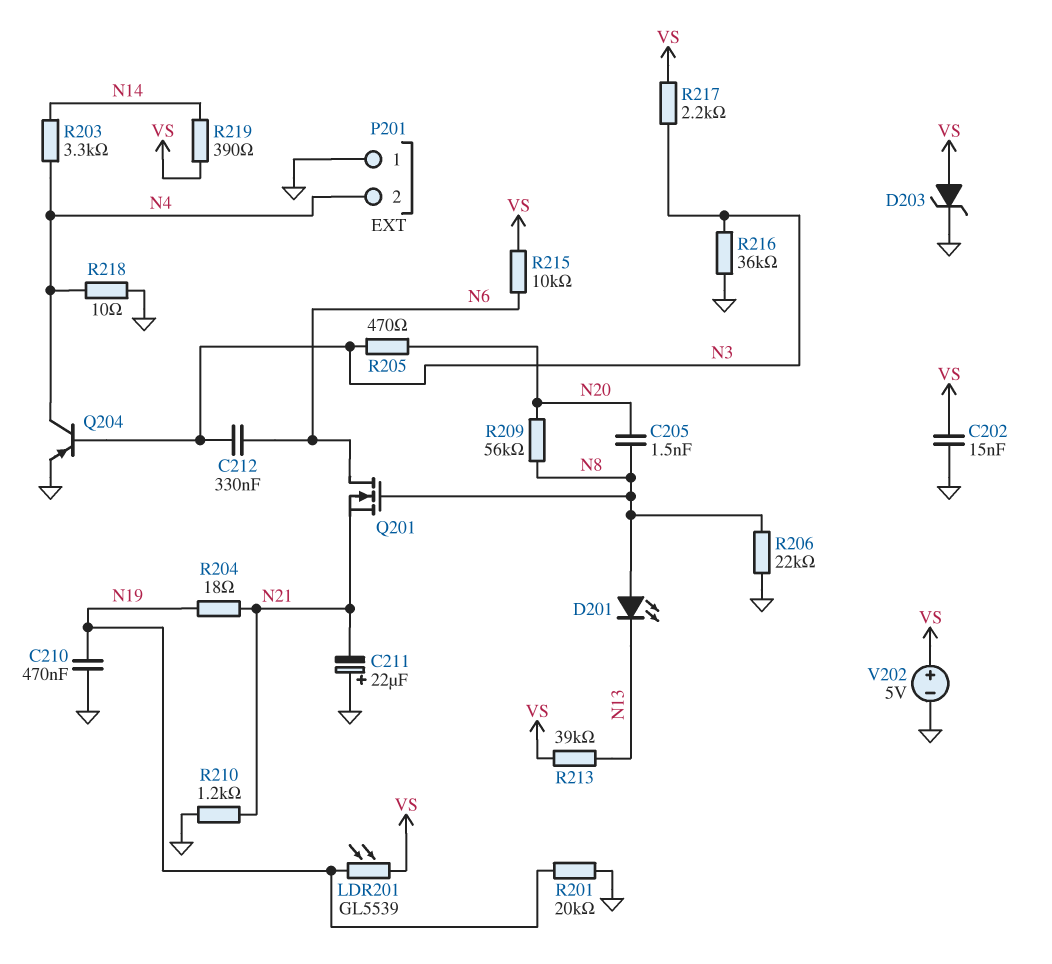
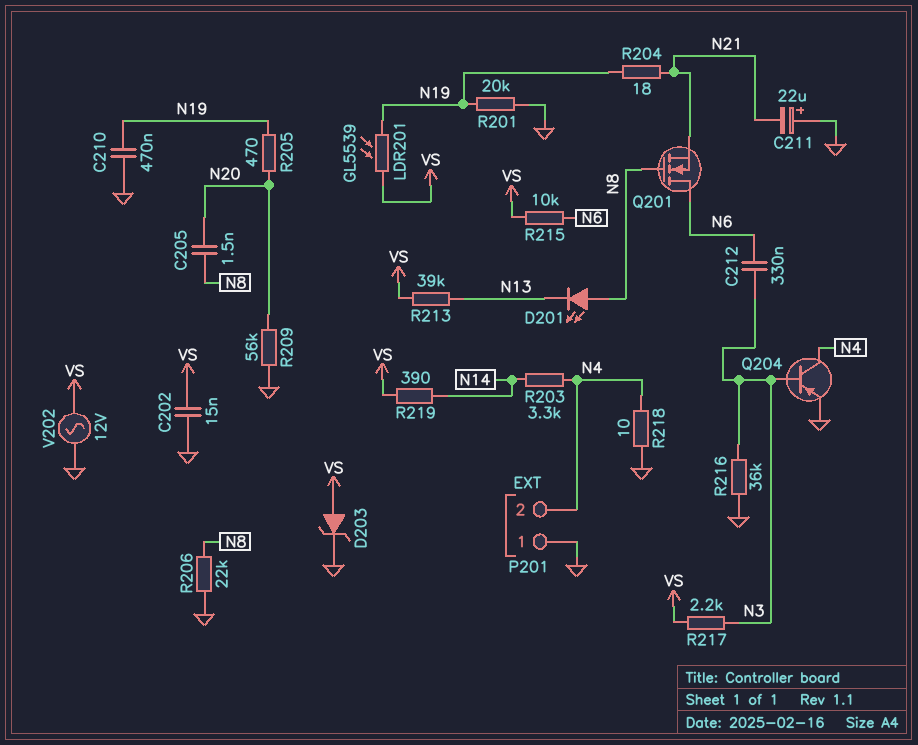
R205: 470 (N3, N20) -> 470 (N19, N20)
R209: 56k (N8, N20) -> 56k (GND, N20)
R210: 1.2k (GND, N21) -> none
V202: 5V (plus VS, minus GND) -> AC 12V (GND, VS)

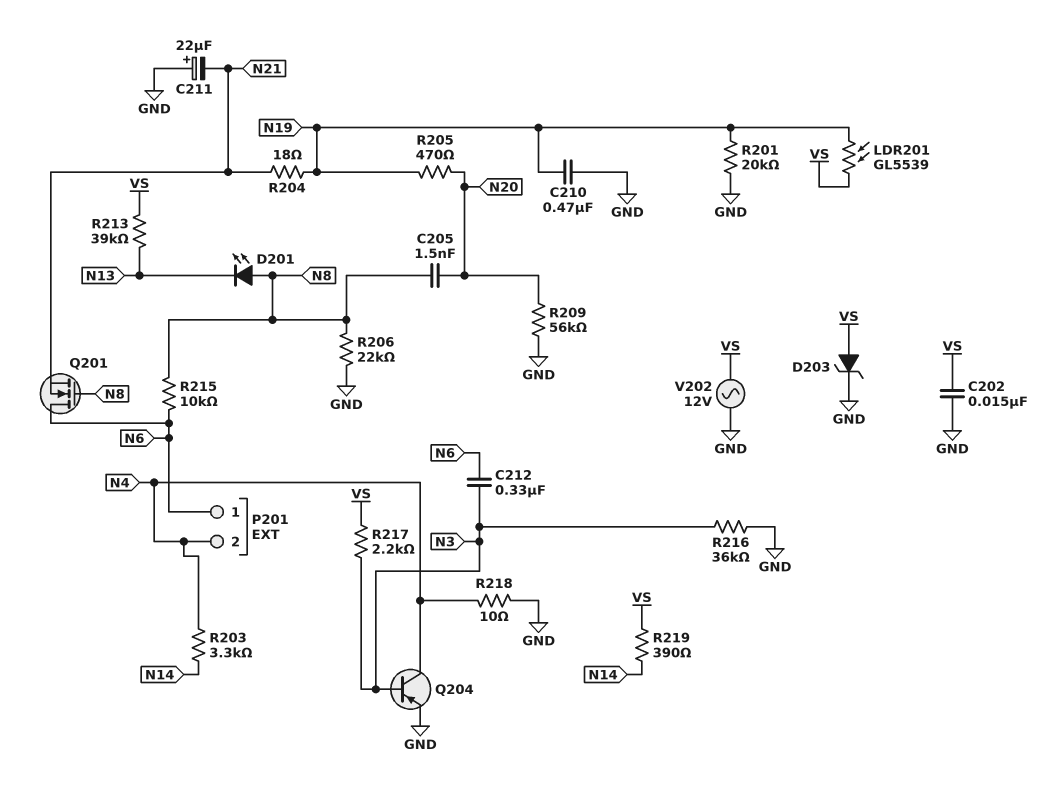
P201 pin 1: GND -> N6
R215: 10k (N6, VS) -> 10k (N6, N8)

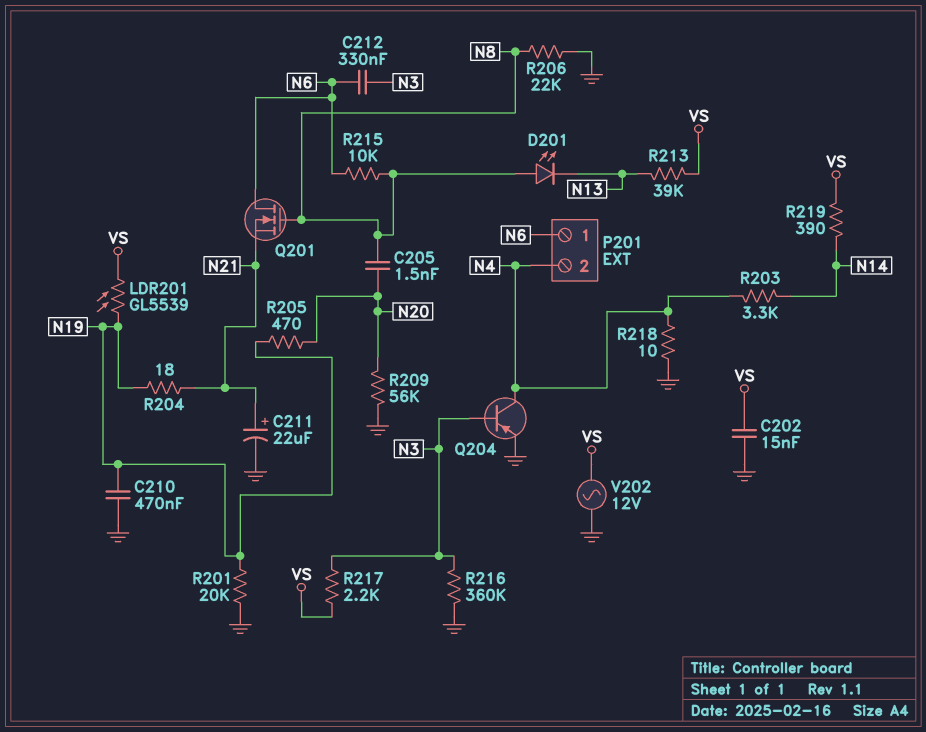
C211: 22uF (plus GND, minus N21) -> 22uF (plus N21, minus GND)
D203: zener (A VS, K GND) -> none
R216: 36k (GND, N3) -> 360k (GND, N3)

